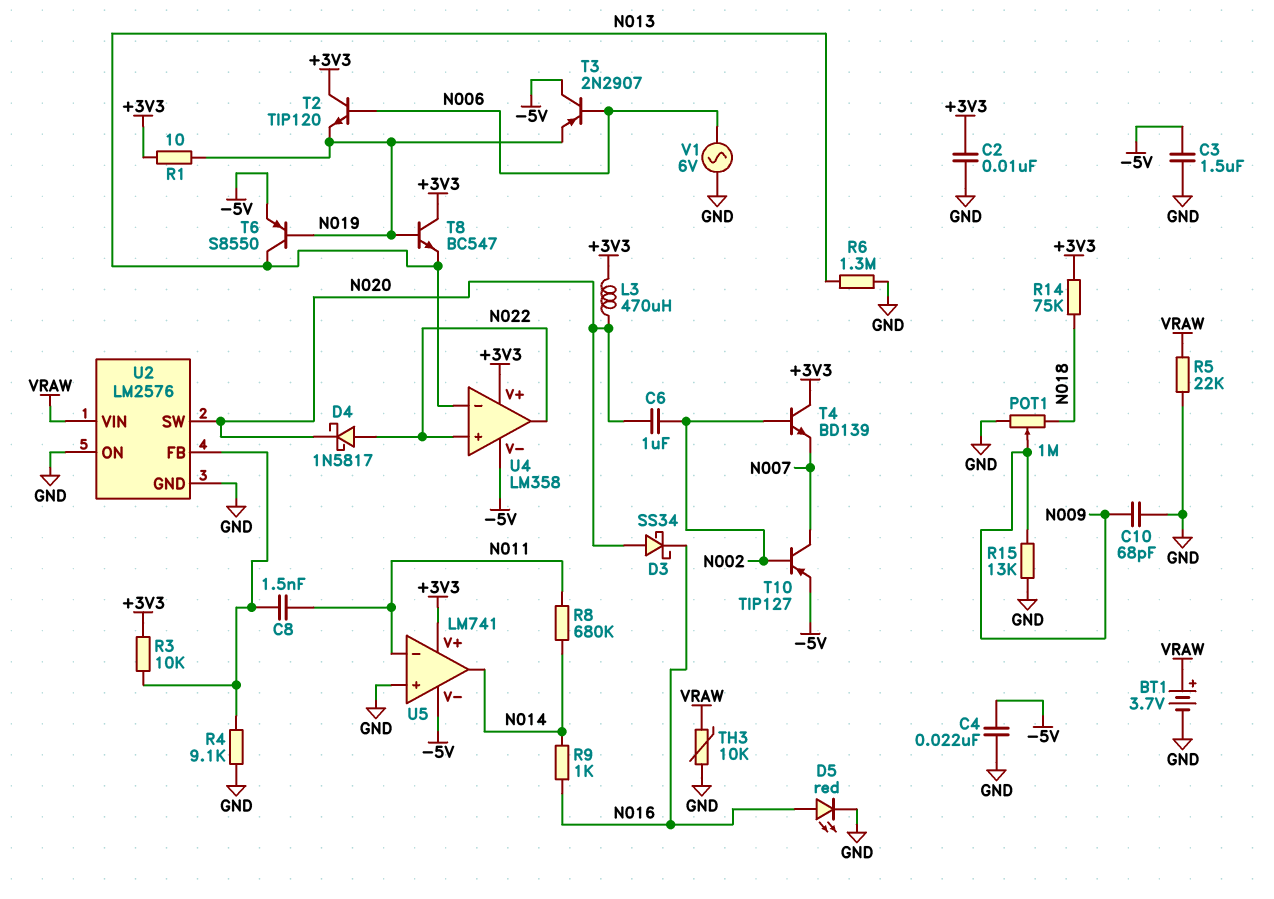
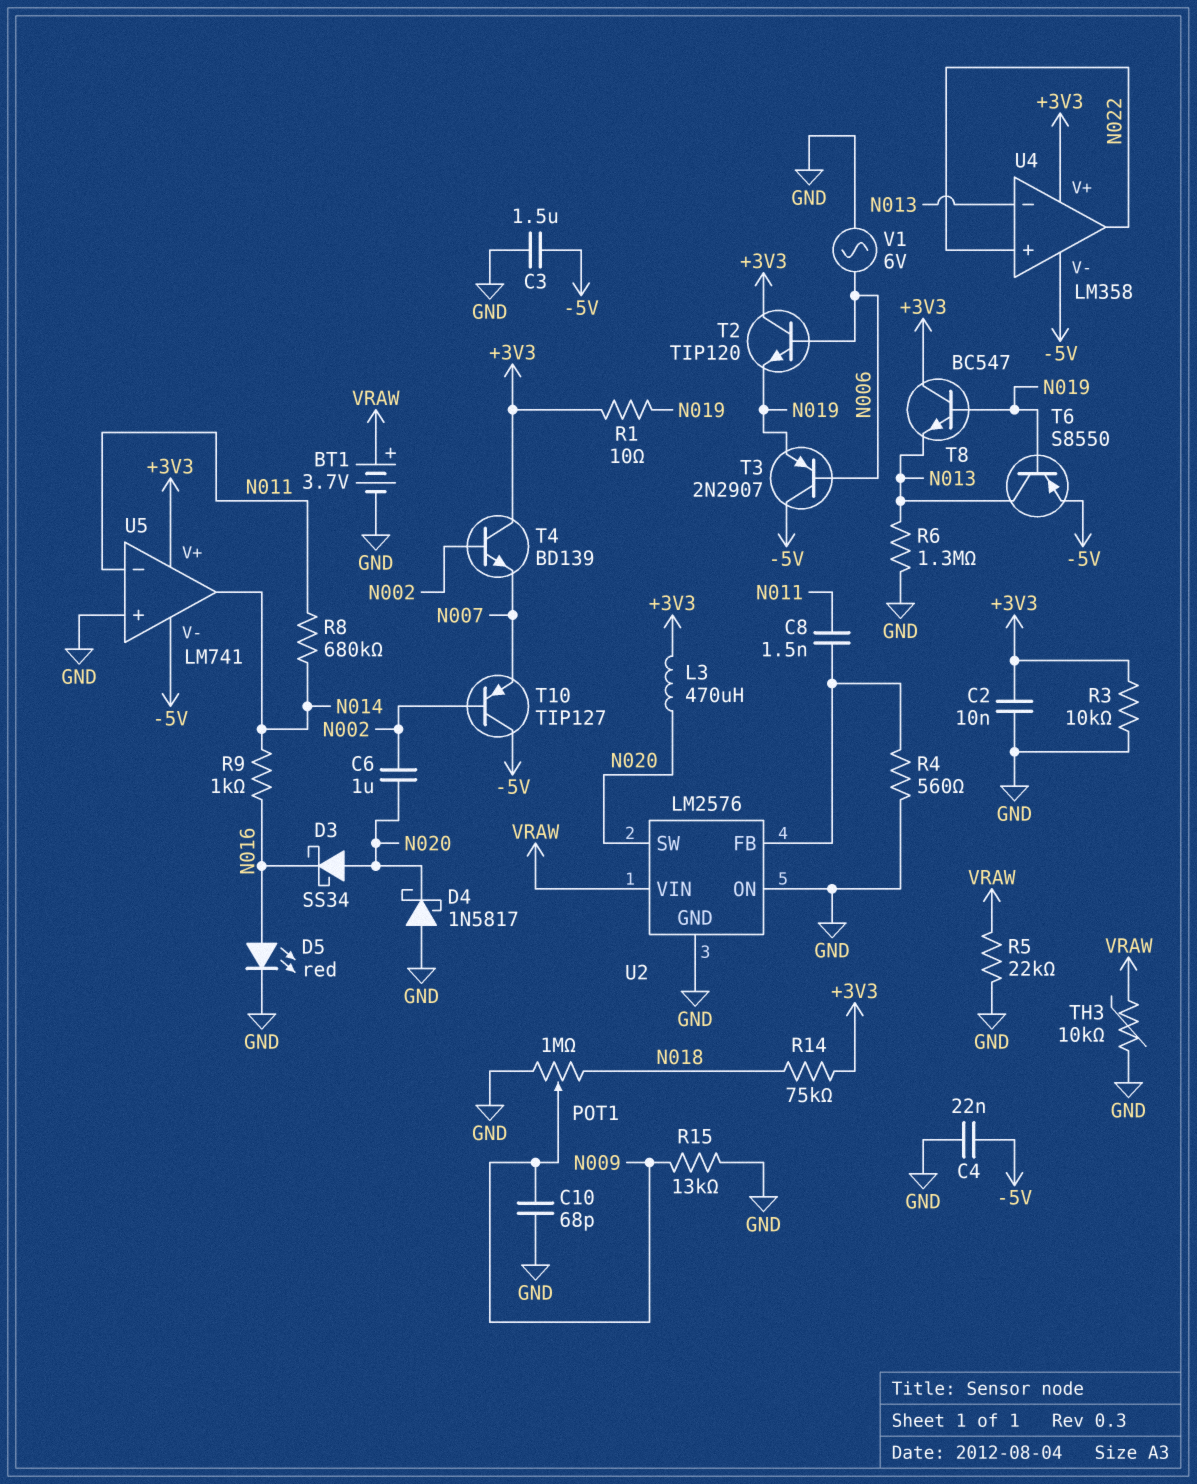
D4: schottky 1N5817 (A N022, K N020) -> schottky 1N5817 (A GND, K N020)
R3: 10k (+3V3, U2/FB) -> 10k (+3V3, GND)
R4: 9.1k (GND, U2/FB) -> 560 (GND, U2/FB)
T10: PNP TIP127 (B N002, C N007, E -5V) -> PNP TIP127 (B N002, C -5V, E N007)

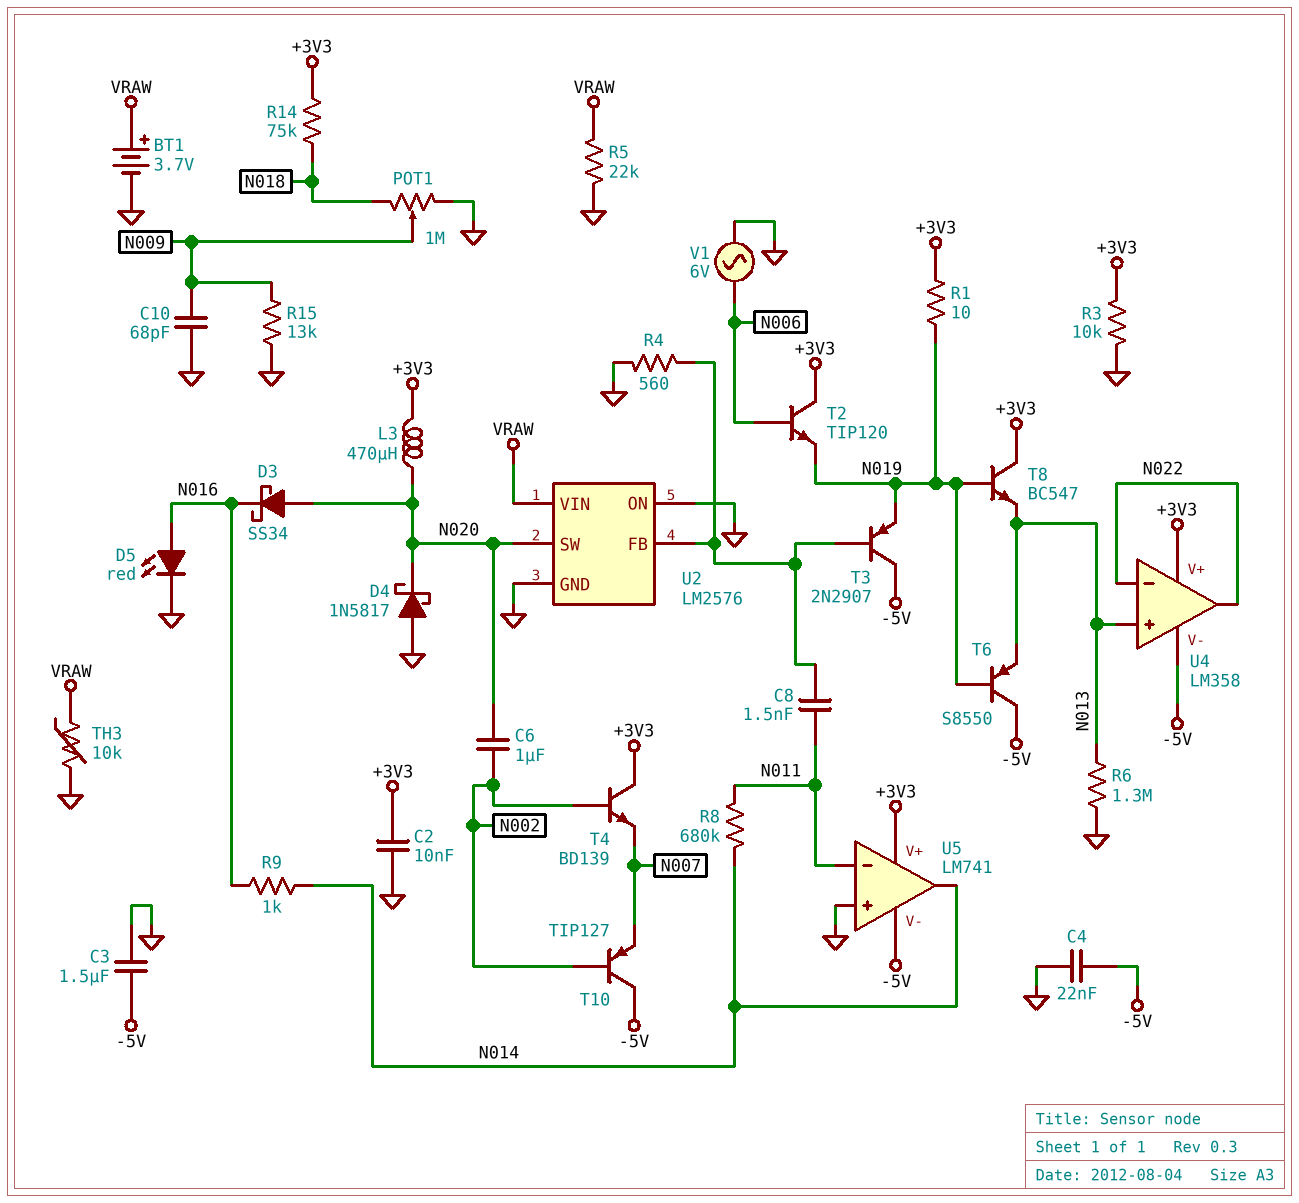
T3: PNP 2N2907 (B N006, C -5V, E N019) -> PNP 2N2907 (B U2/FB, C -5V, E N019)
T6: PNP S8550 (B N019, C N013, E -5V) -> PNP S8550 (B N019, C -5V, E N013)
U4 pin in+: N022 -> N013
U4 pin in-: N013 -> N022

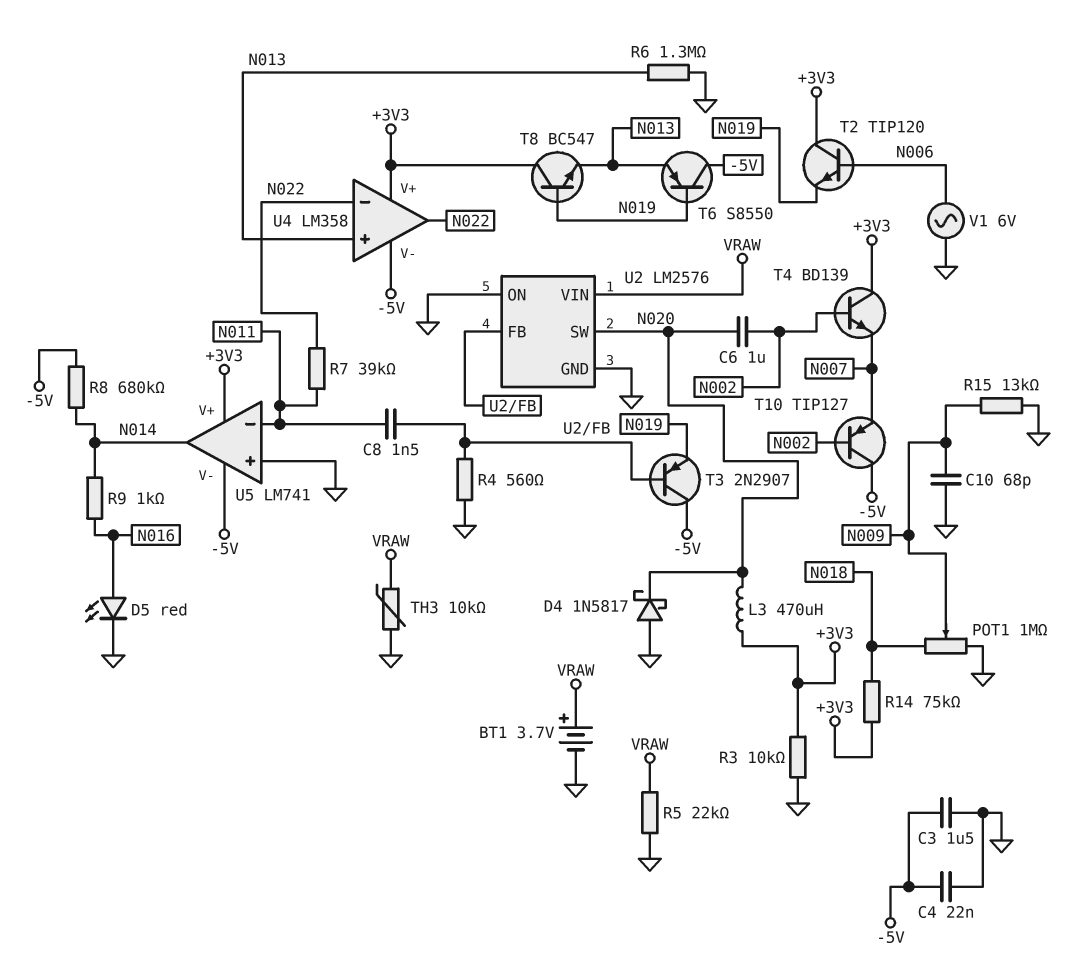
C2: 10nF (+3V3, GND) -> none
D3: schottky SS34 (A N020, K N016) -> none
R1: 10 (+3V3, N019) -> none
R7: none -> 39k (N011, N022)
R8: 680k (N011, N014) -> 680k (-5V, N014)

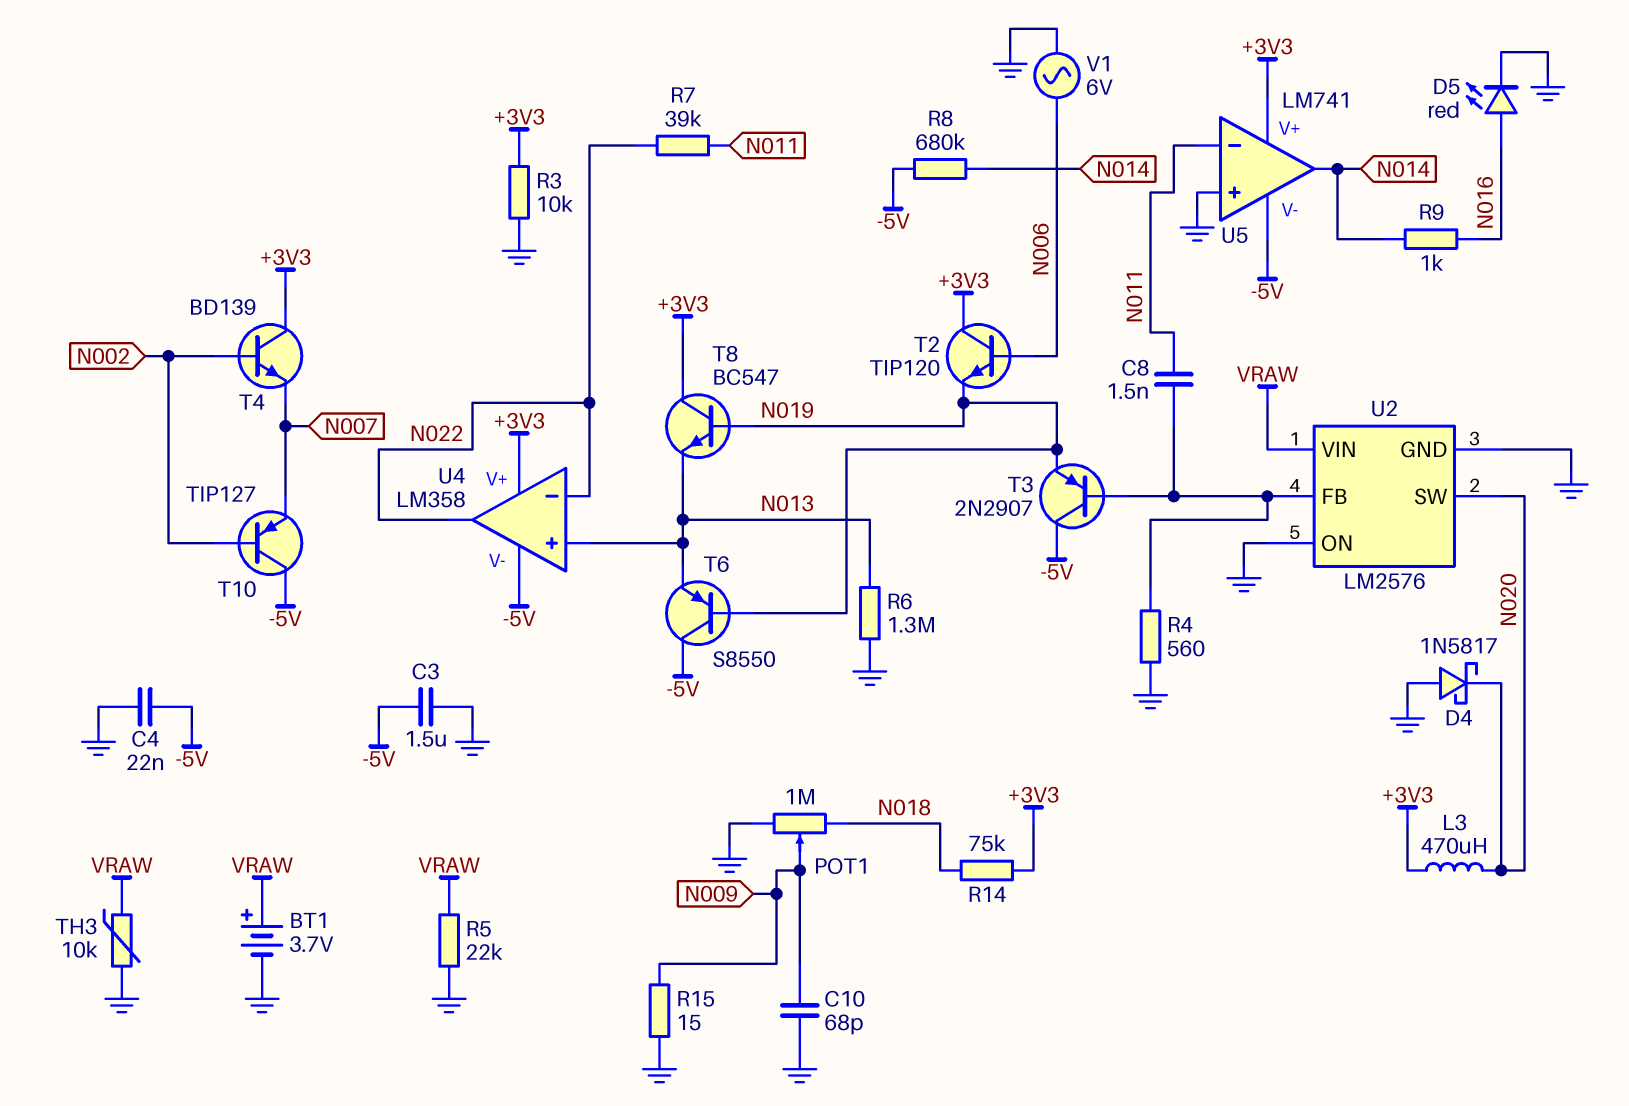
C6: 1uF (N002, N020) -> none
R15: 13k (GND, N009) -> 15 (GND, N009)

